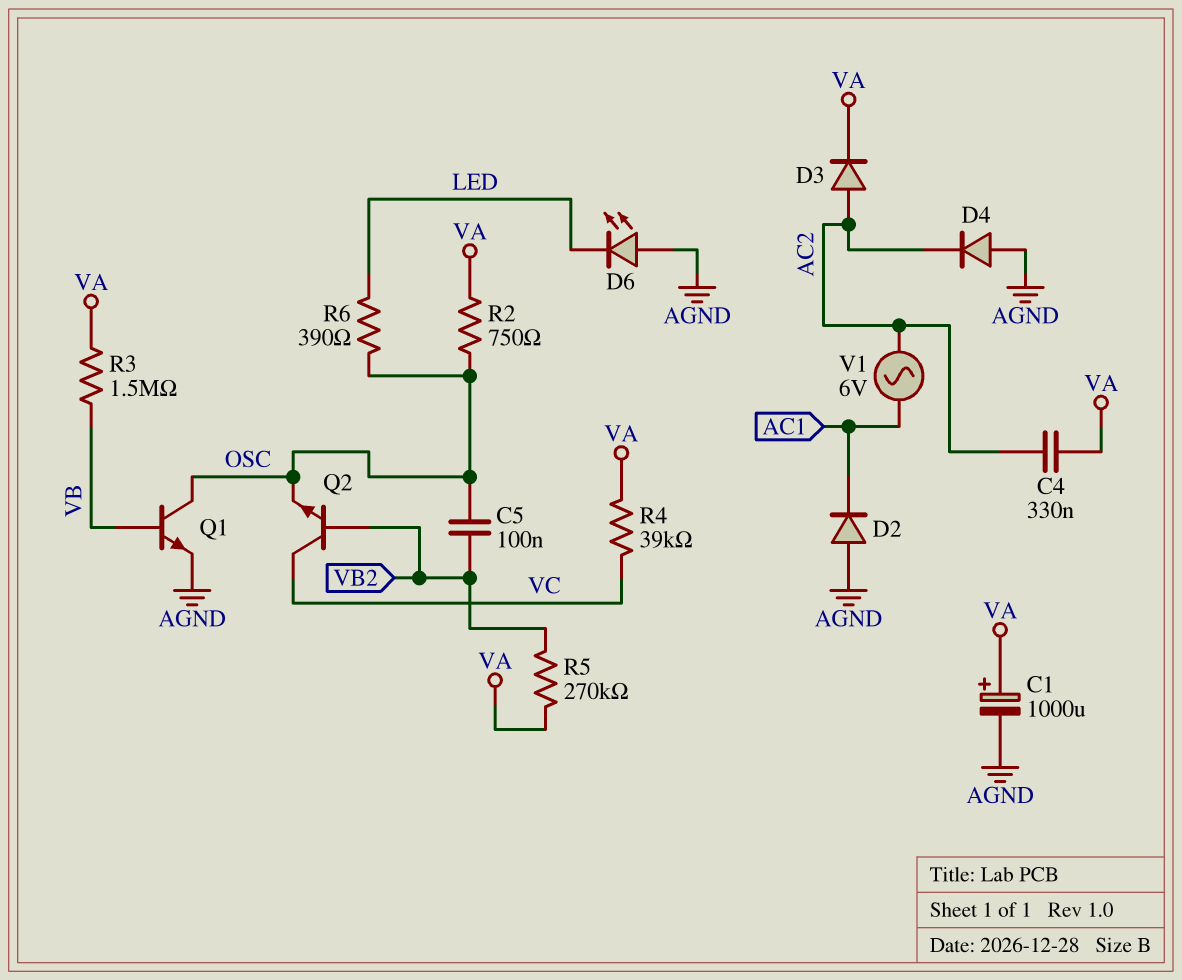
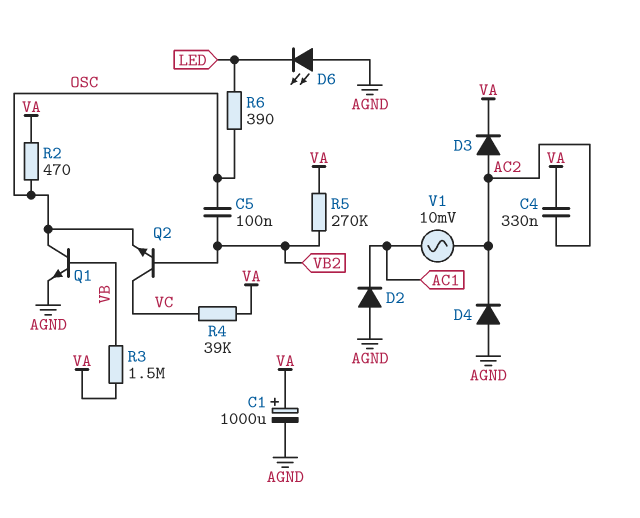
R2: 750 (OSC, VA) -> 470 (OSC, VA)
V1: AC 6V (AC1, AC2) -> AC 10mV (AC1, AC2)

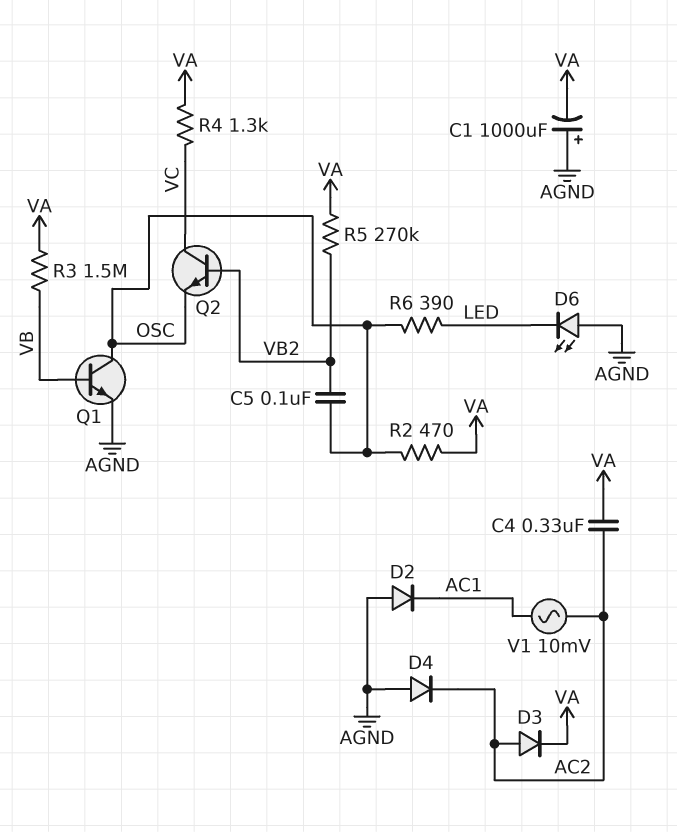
C1: 1000uF (plus VA, minus AGND) -> 1000uF (plus AGND, minus VA)
R4: 39k (VA, VC) -> 1.3k (VA, VC)

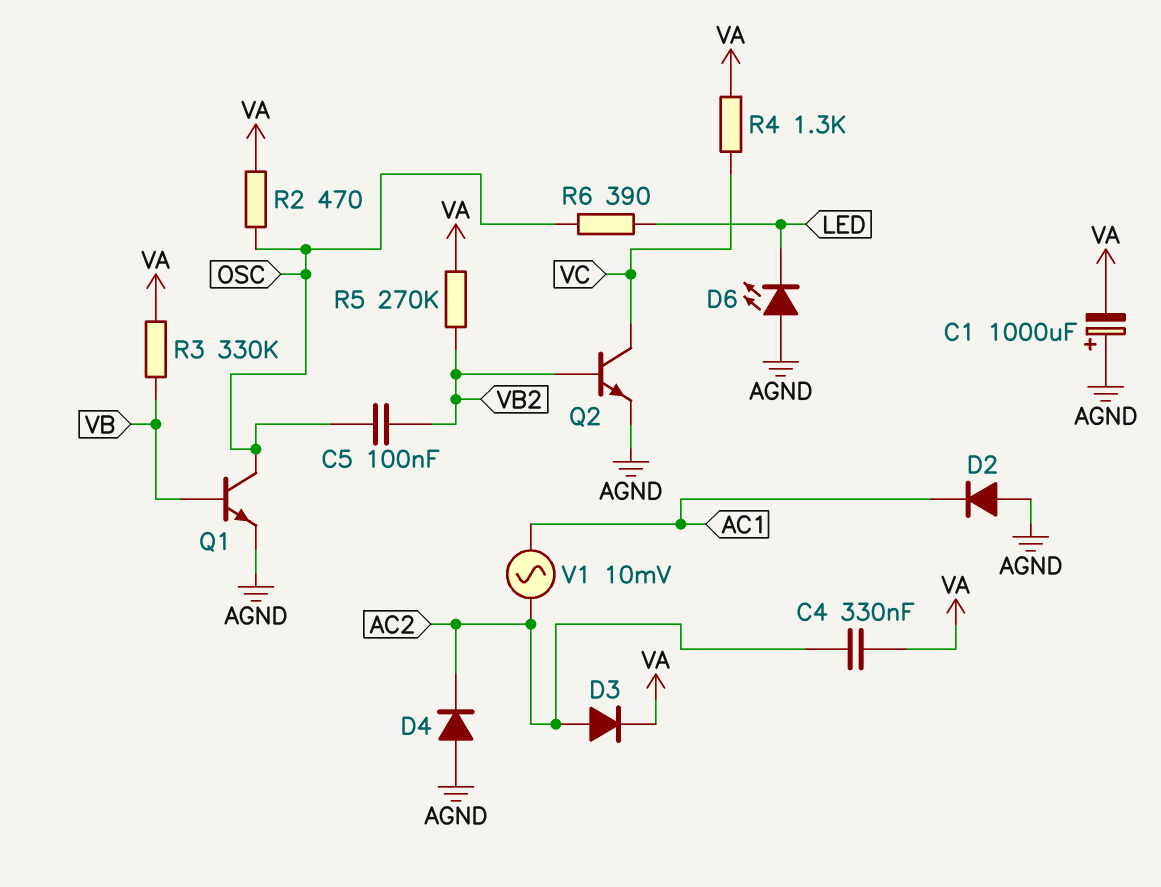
Q2: NPN (B VB2, C VC, E OSC) -> NPN (B VB2, C VC, E AGND)
R3: 1.5M (VA, VB) -> 330k (VA, VB)

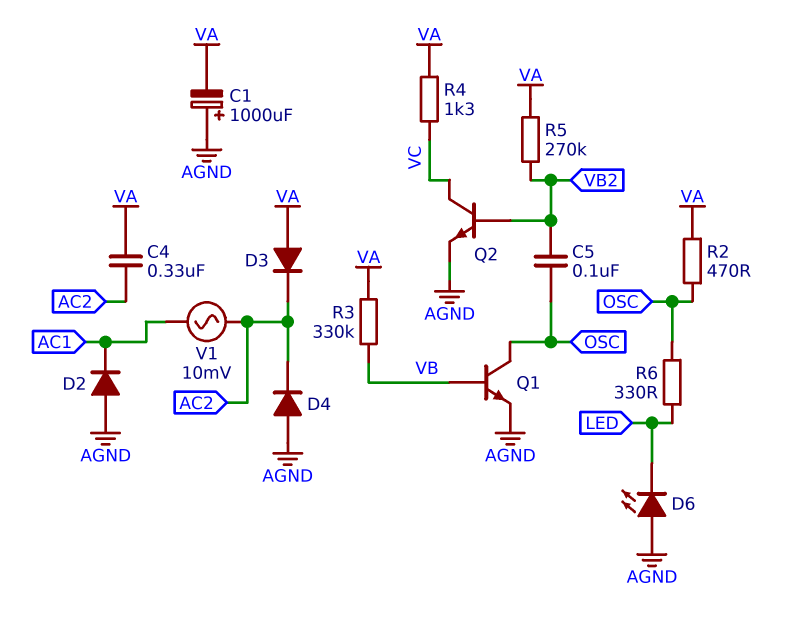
D3: diode (A AC2, K VA) -> diode (A VA, K AC2)
R6: 390 (LED, OSC) -> 330 (LED, OSC)

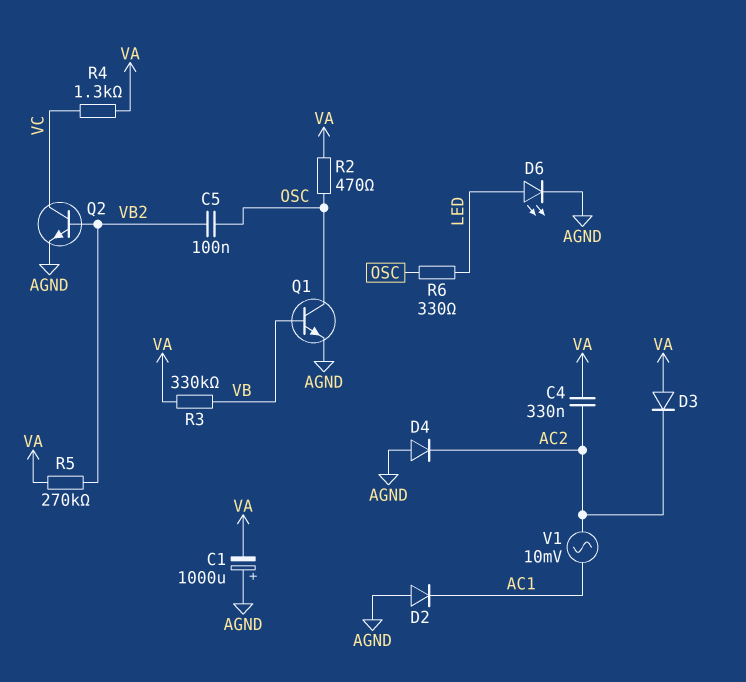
D6: LED (A AGND, K LED) -> LED (A LED, K AGND)

